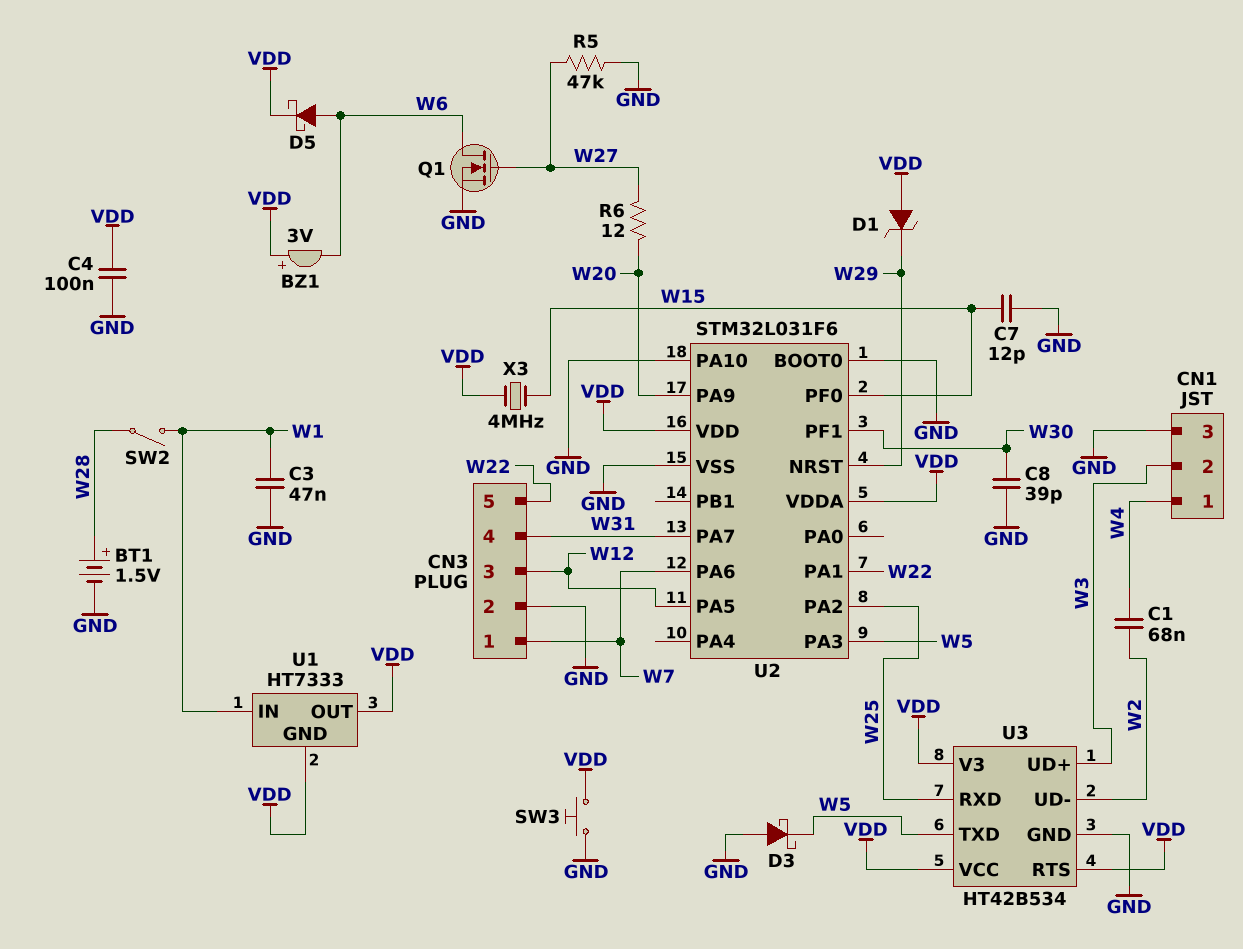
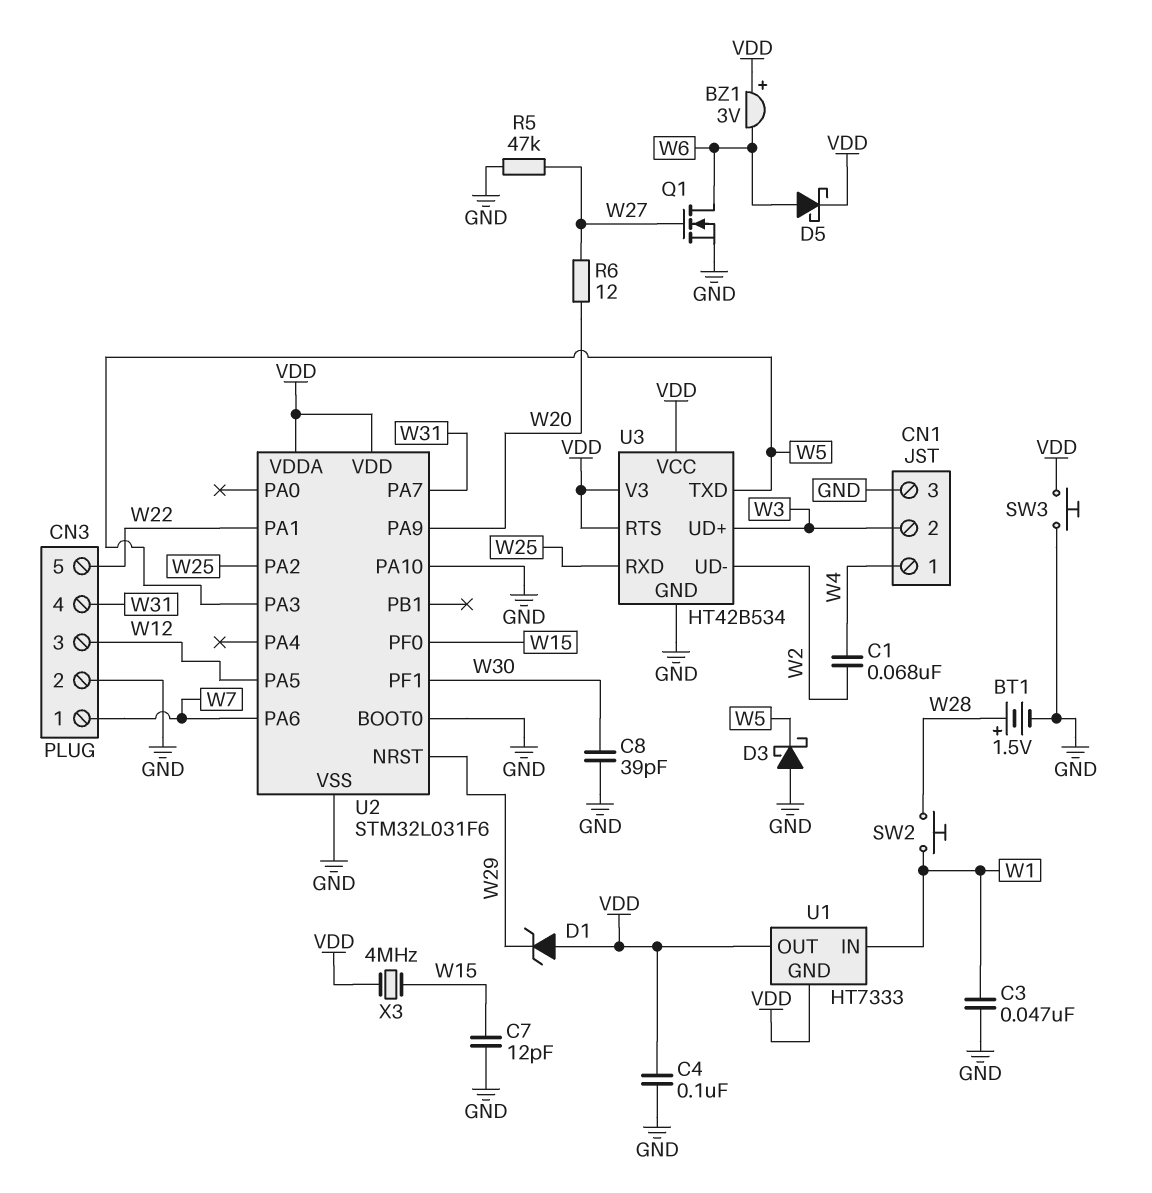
SW2: switch (W1, W28) -> button (W1, W28)

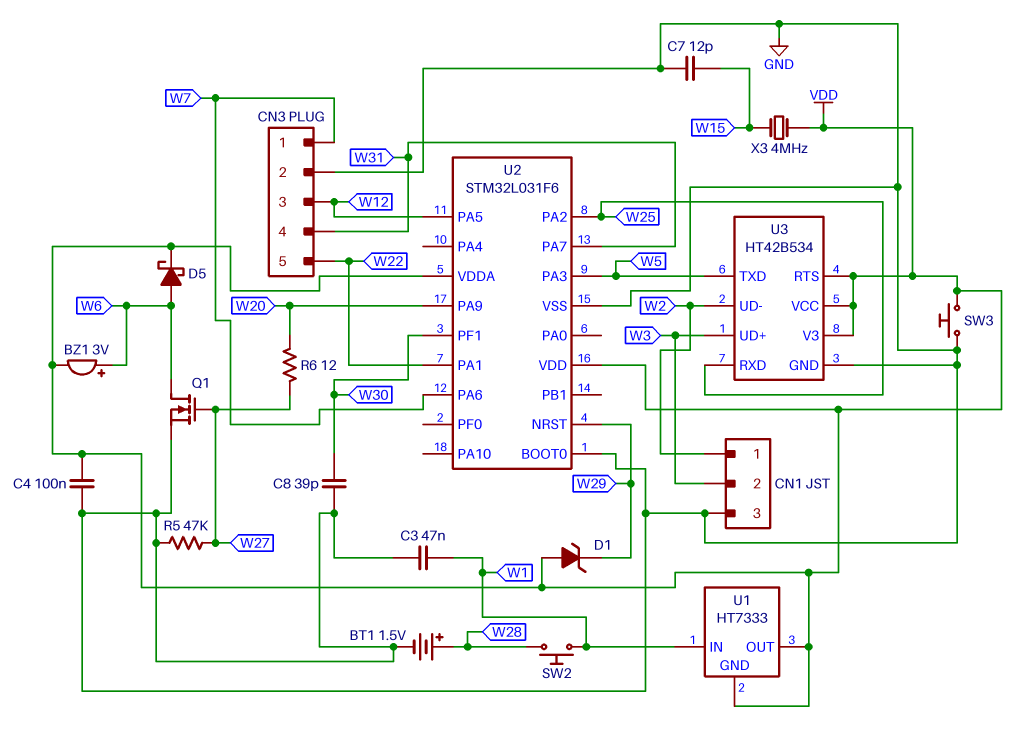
BZ1: buzzer 3V (plus VDD, minus W6) -> buzzer 3V (plus W6, minus VDD)
C1: 68nF (W2, W4) -> none
CN1 pin 1: W4 -> W2
D3: schottky (A GND, K W5) -> none
U2 pin PA10: GND -> none
U2 pin PF0: W15 -> none

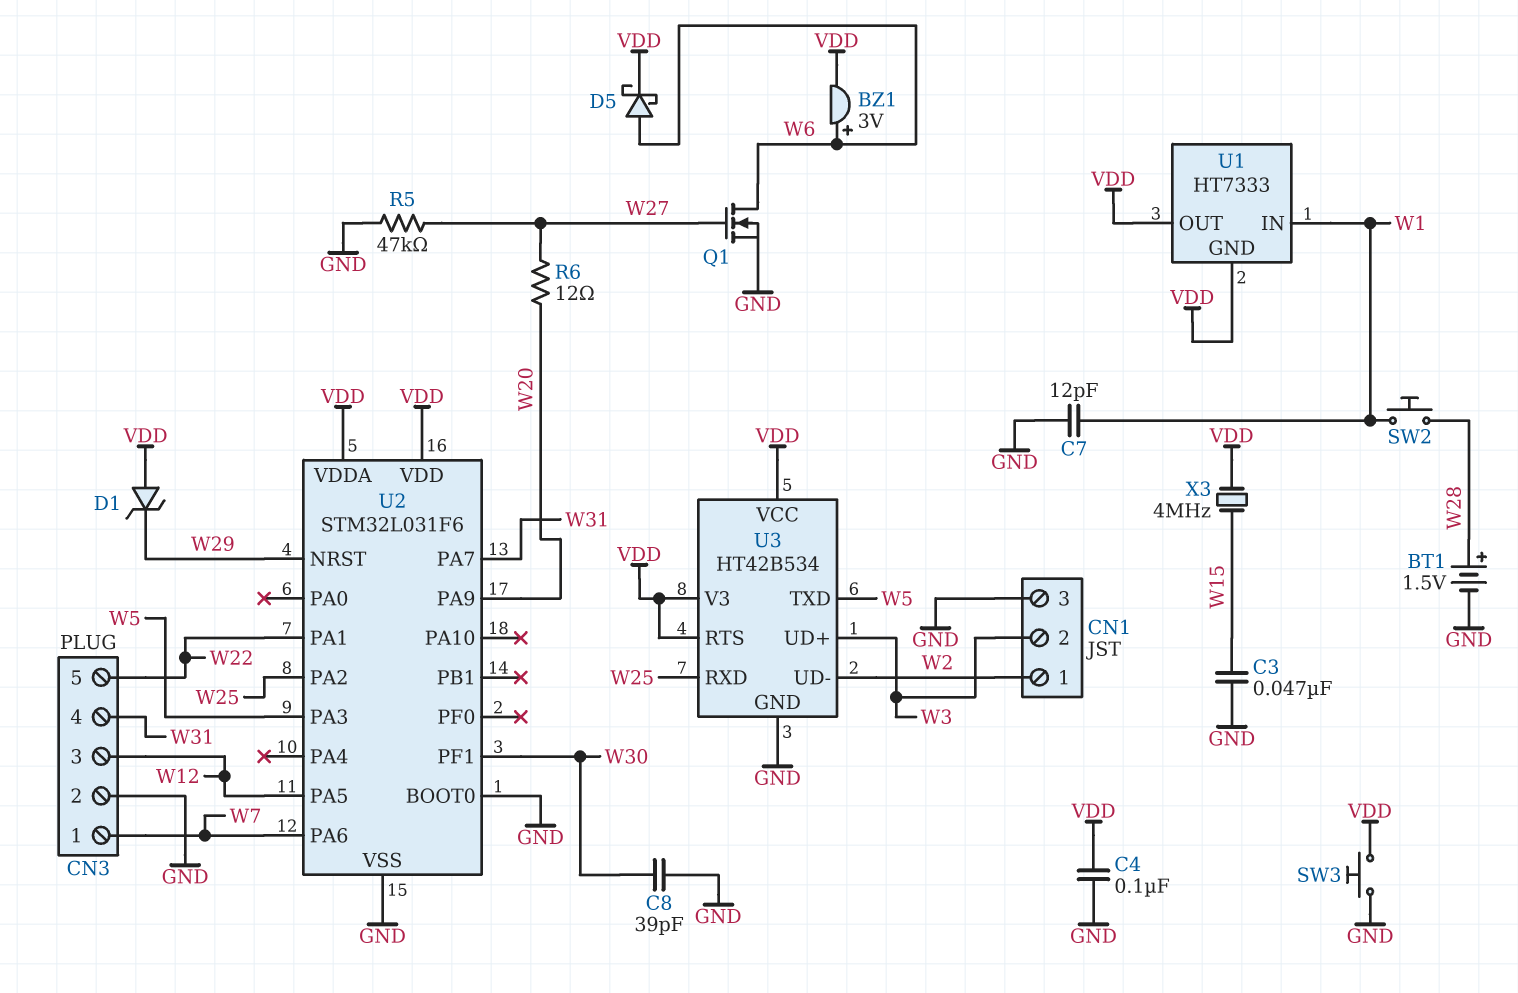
C3: 47nF (GND, W1) -> 47nF (GND, W15)
C7: 12pF (GND, W15) -> 12pF (GND, W1)

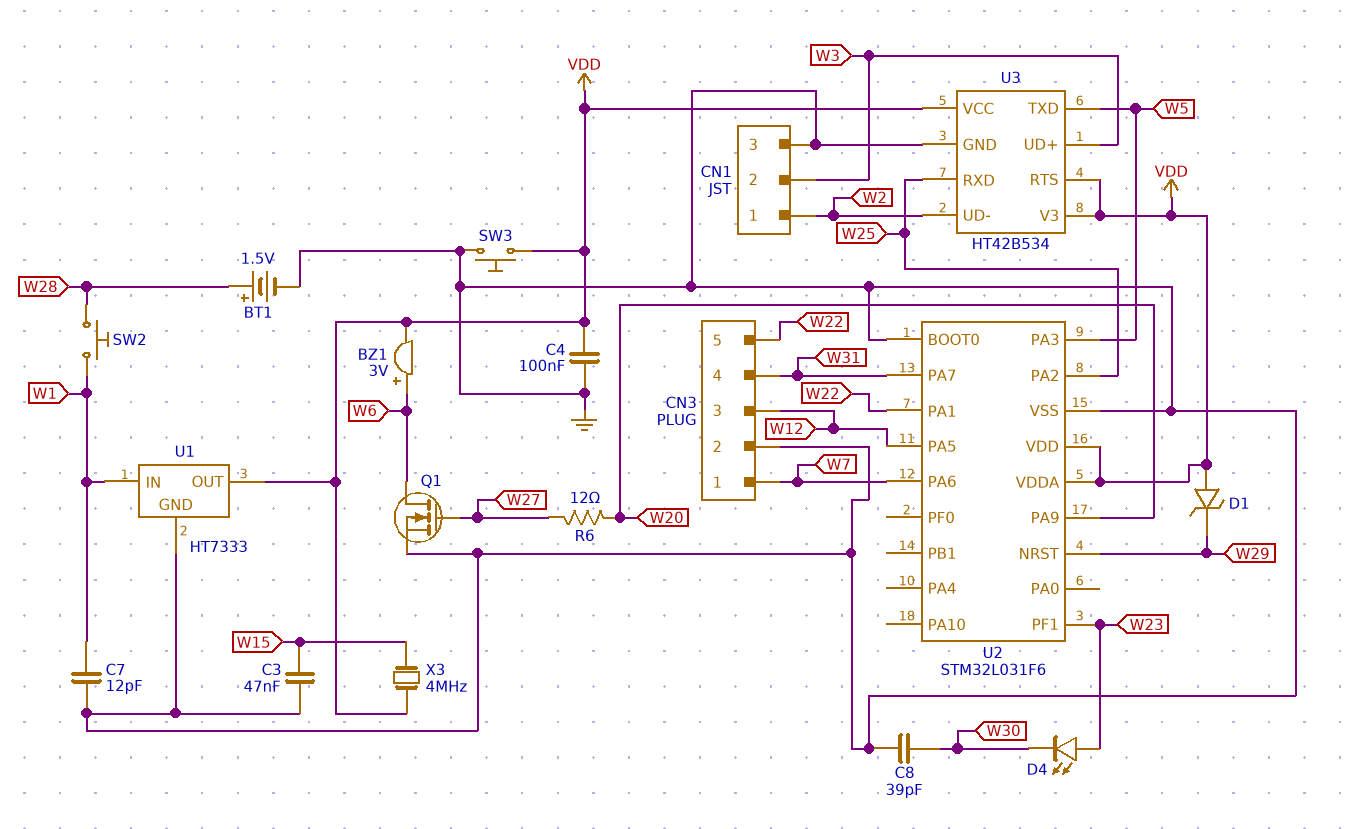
D4: none -> LED (A W23, K W30)
D5: schottky (A W6, K VDD) -> none
R5: 47k (GND, W27) -> none
U1 pin GND: VDD -> GND
U2 pin PF1: W30 -> W23

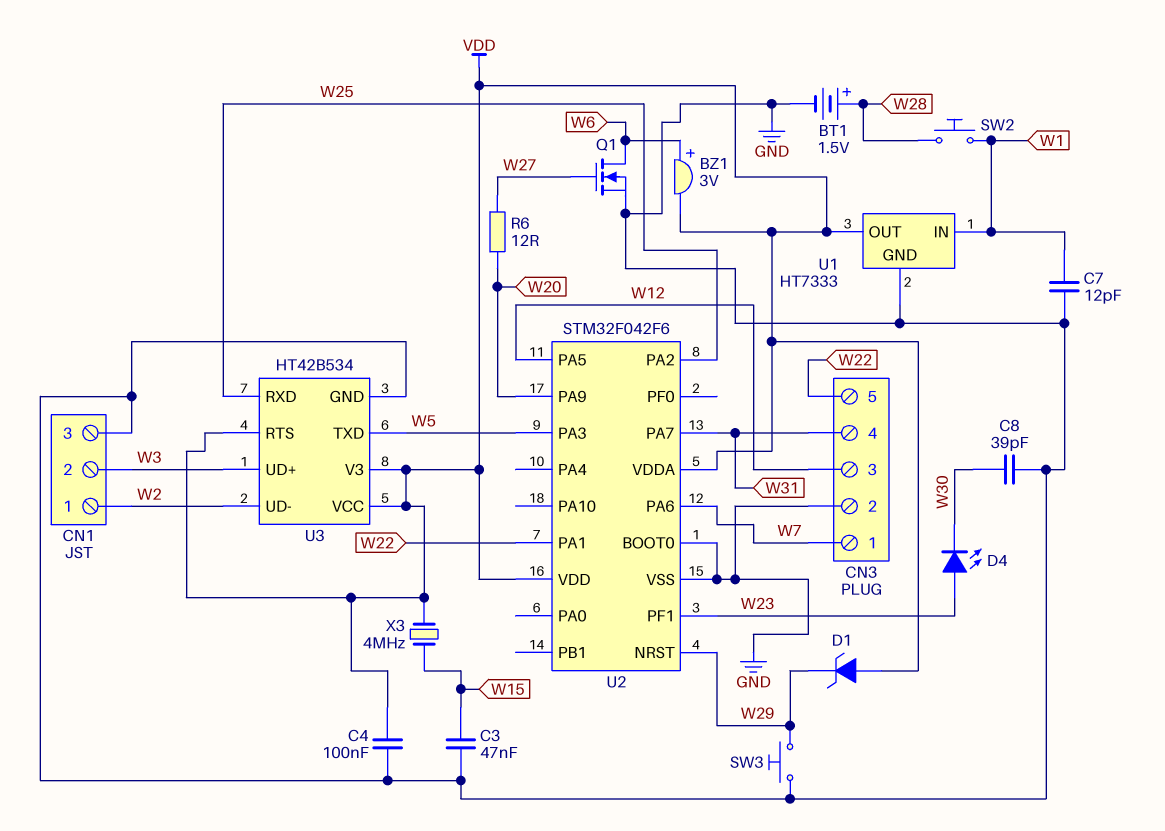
SW3: button (GND, VDD) -> button (GND, W29)
U2: STM32L031F6 -> STM32F042F6

